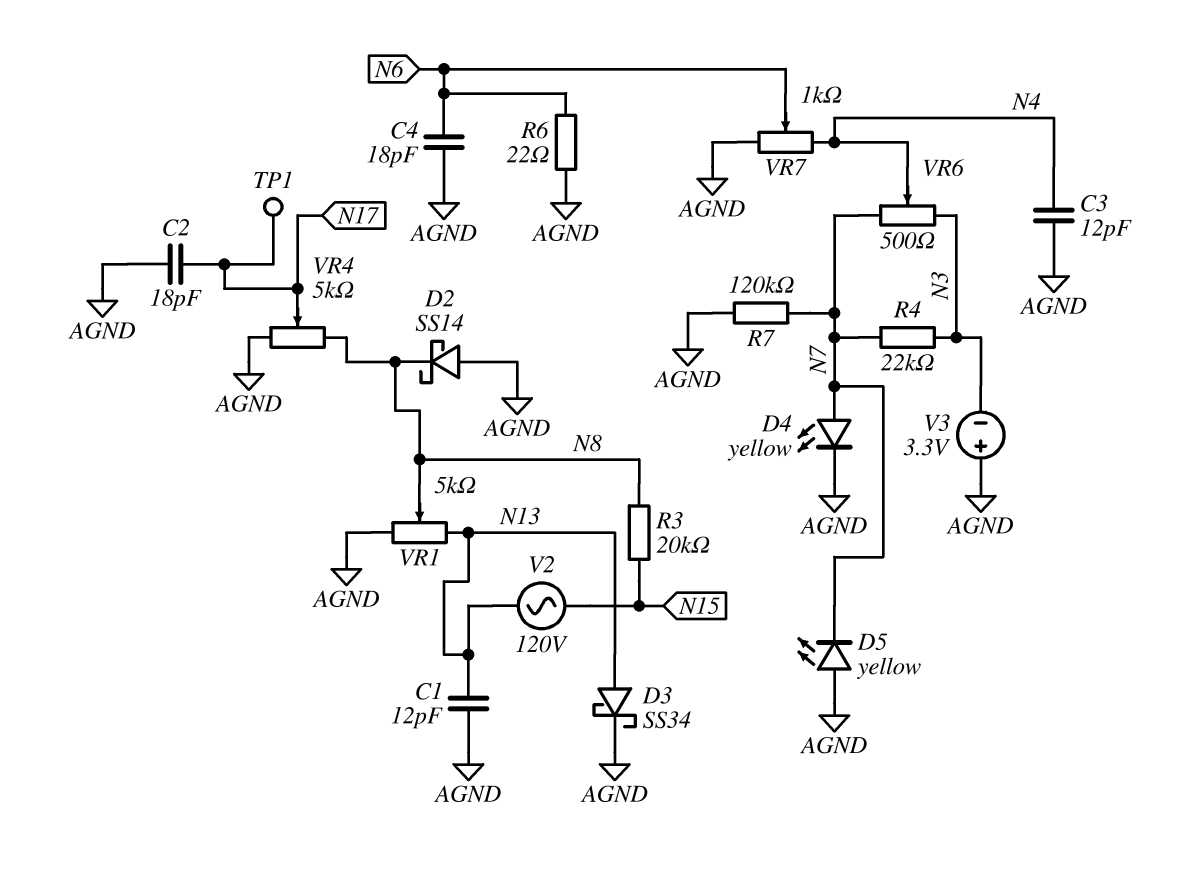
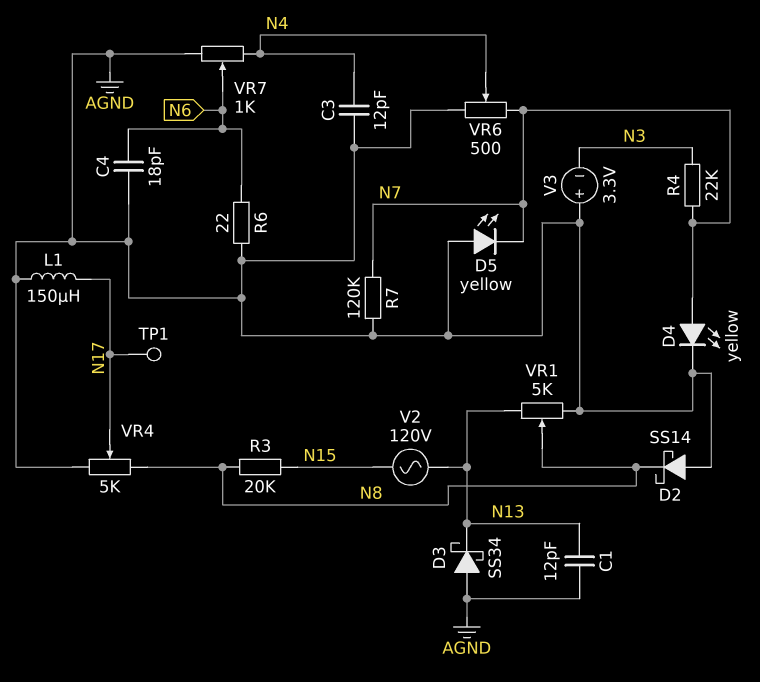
C2: 18pF (AGND, N17) -> none
D3: schottky SS34 (A N13, K AGND) -> schottky SS34 (A AGND, K N13)
L1: none -> 150uH (AGND, N17)
VR6: 500 (N3, N7, wiper N4) -> 500 (AGND, N7, wiper N4)

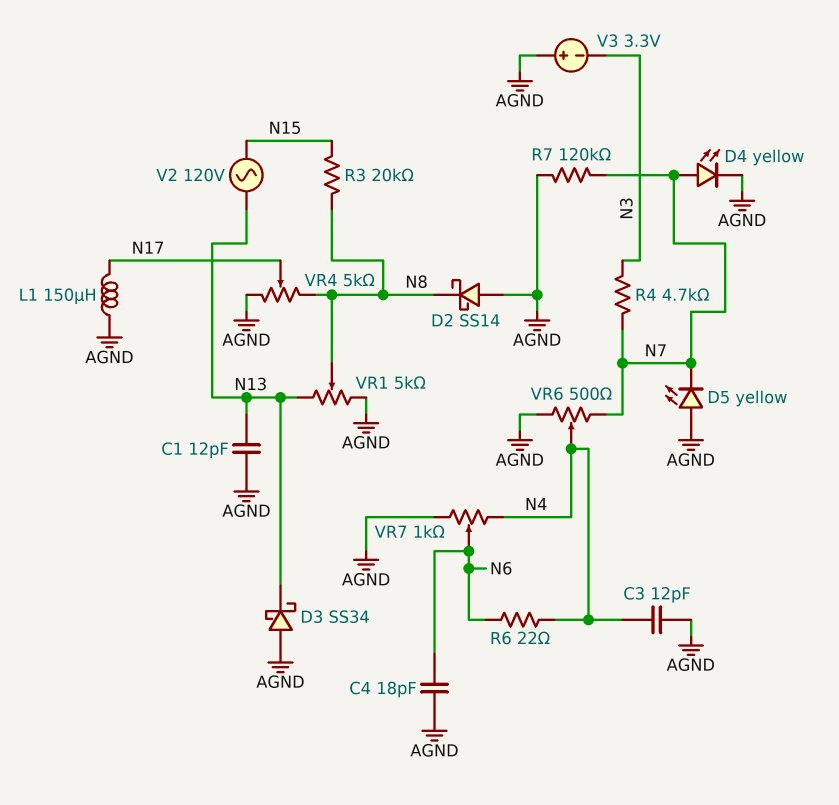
R4: 22k (N3, N7) -> 4.7k (N3, N7)
R6: 22 (AGND, N6) -> 22 (N4, N6)
TP1: test point (N17) -> none

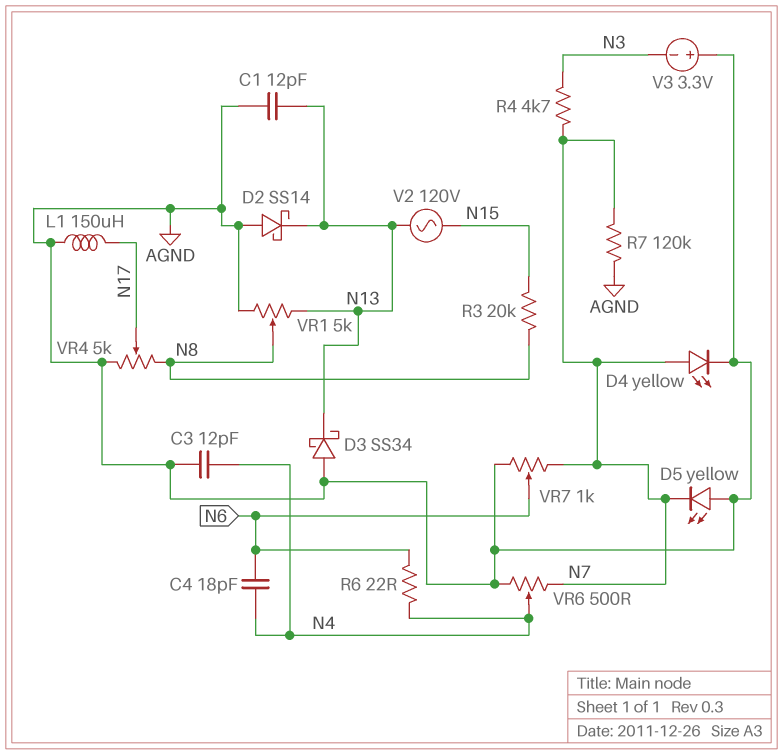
C4: 18pF (AGND, N6) -> 18pF (N4, N6)
D2: schottky SS14 (A AGND, K N8) -> schottky SS14 (A AGND, K N13)
VR7: 1k (AGND, N4, wiper N6) -> 1k (AGND, N7, wiper N6)

